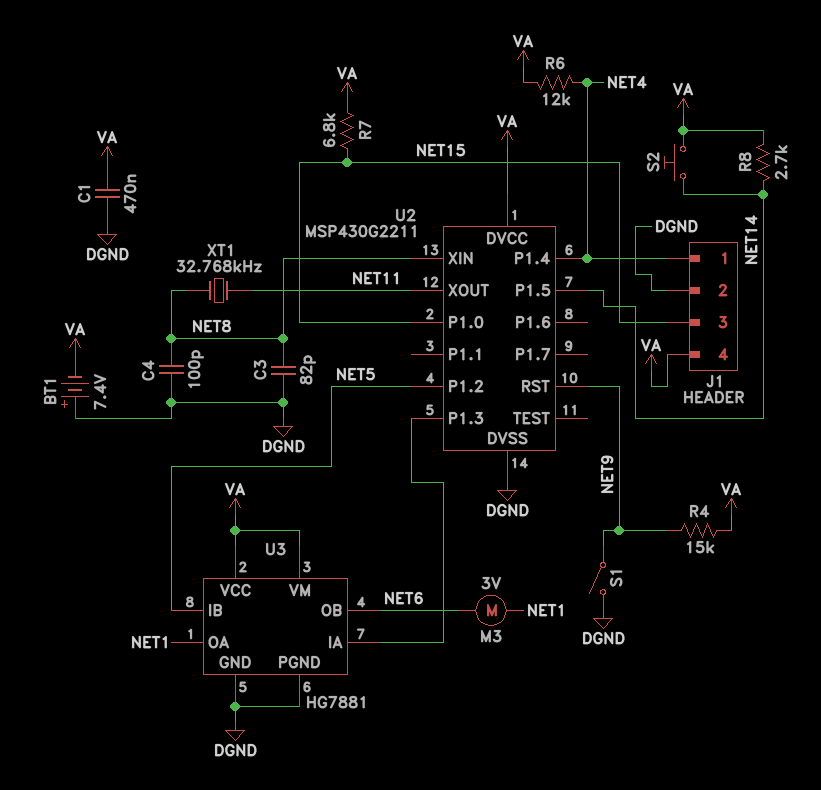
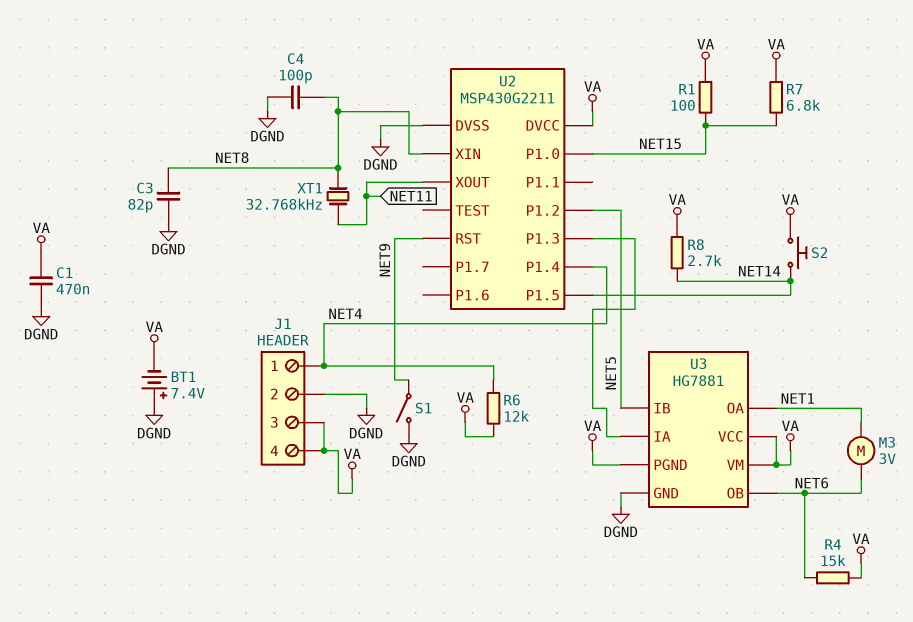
J1 pin 3: NET15 -> VA
R1: none -> 100 (NET15, VA)
R4: 15k (NET9, VA) -> 15k (NET6, VA)
U3 pin PGND: DGND -> VA

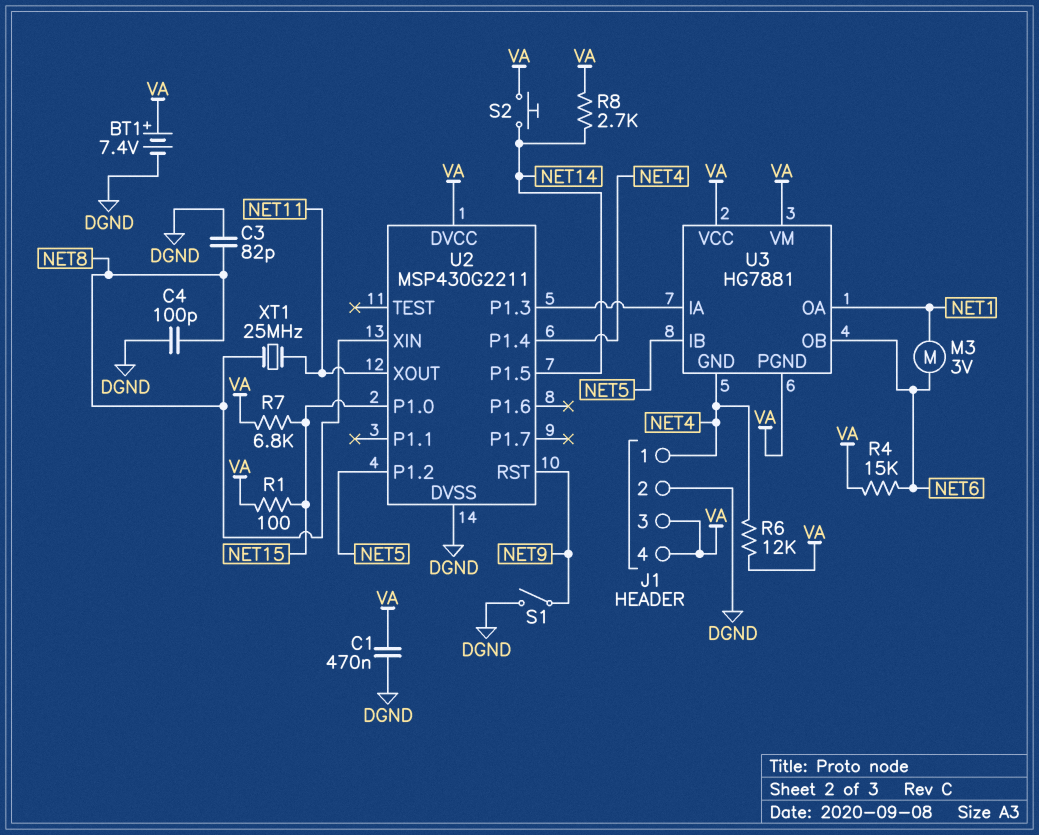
BT1: 7.4V (plus DGND, minus VA) -> 7.4V (plus VA, minus DGND)
U3 pin GND: DGND -> NET4
XT1: 32.768kHz (NET8, NET11) -> 25MHz (NET8, NET11)

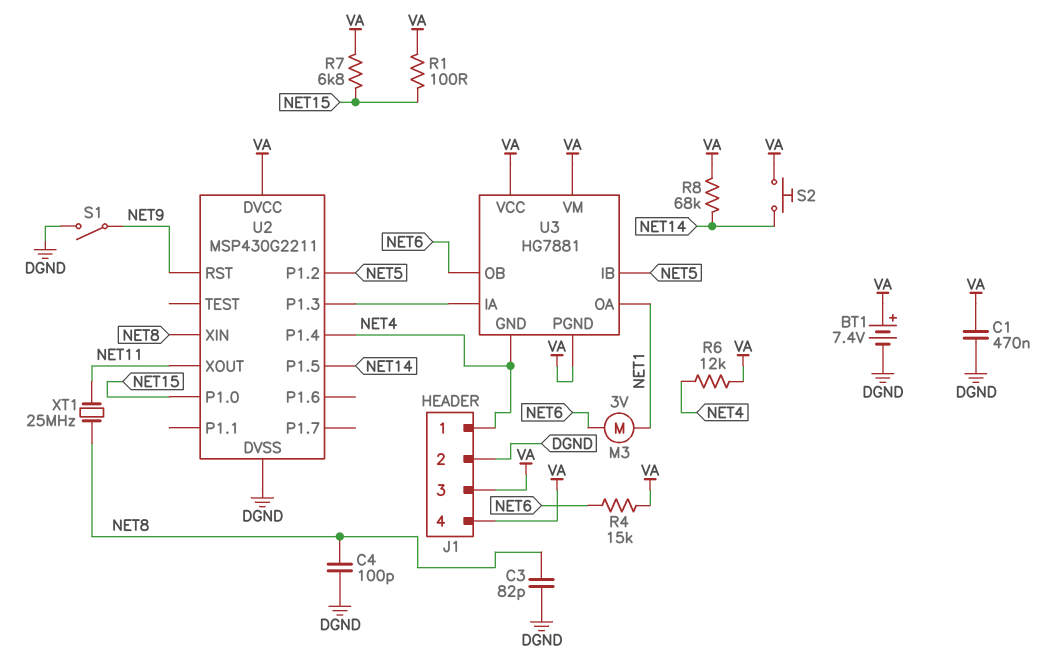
R8: 2.7k (NET14, VA) -> 68k (NET14, VA)

